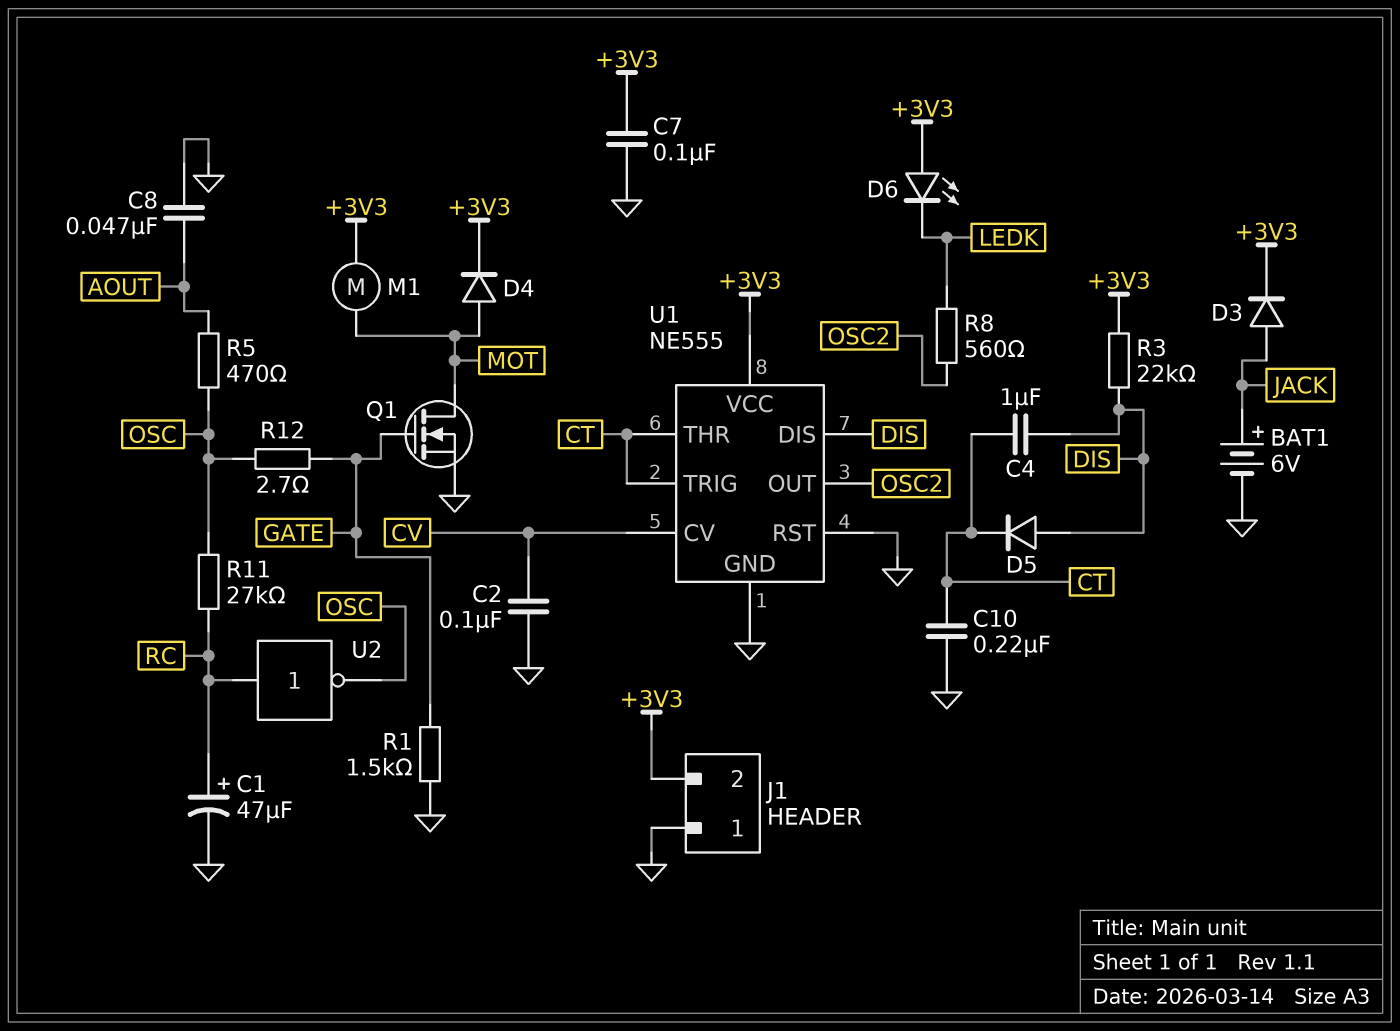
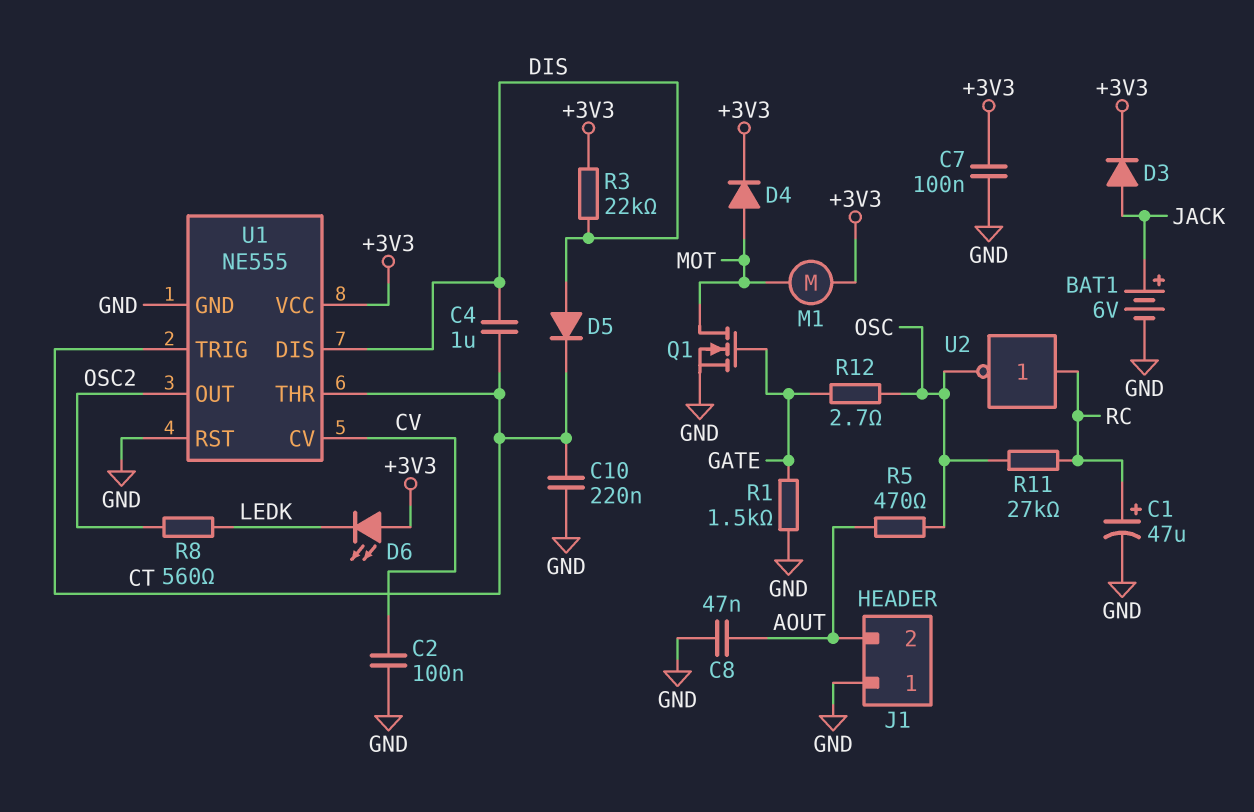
J1 pin 2: +3V3 -> AOUT

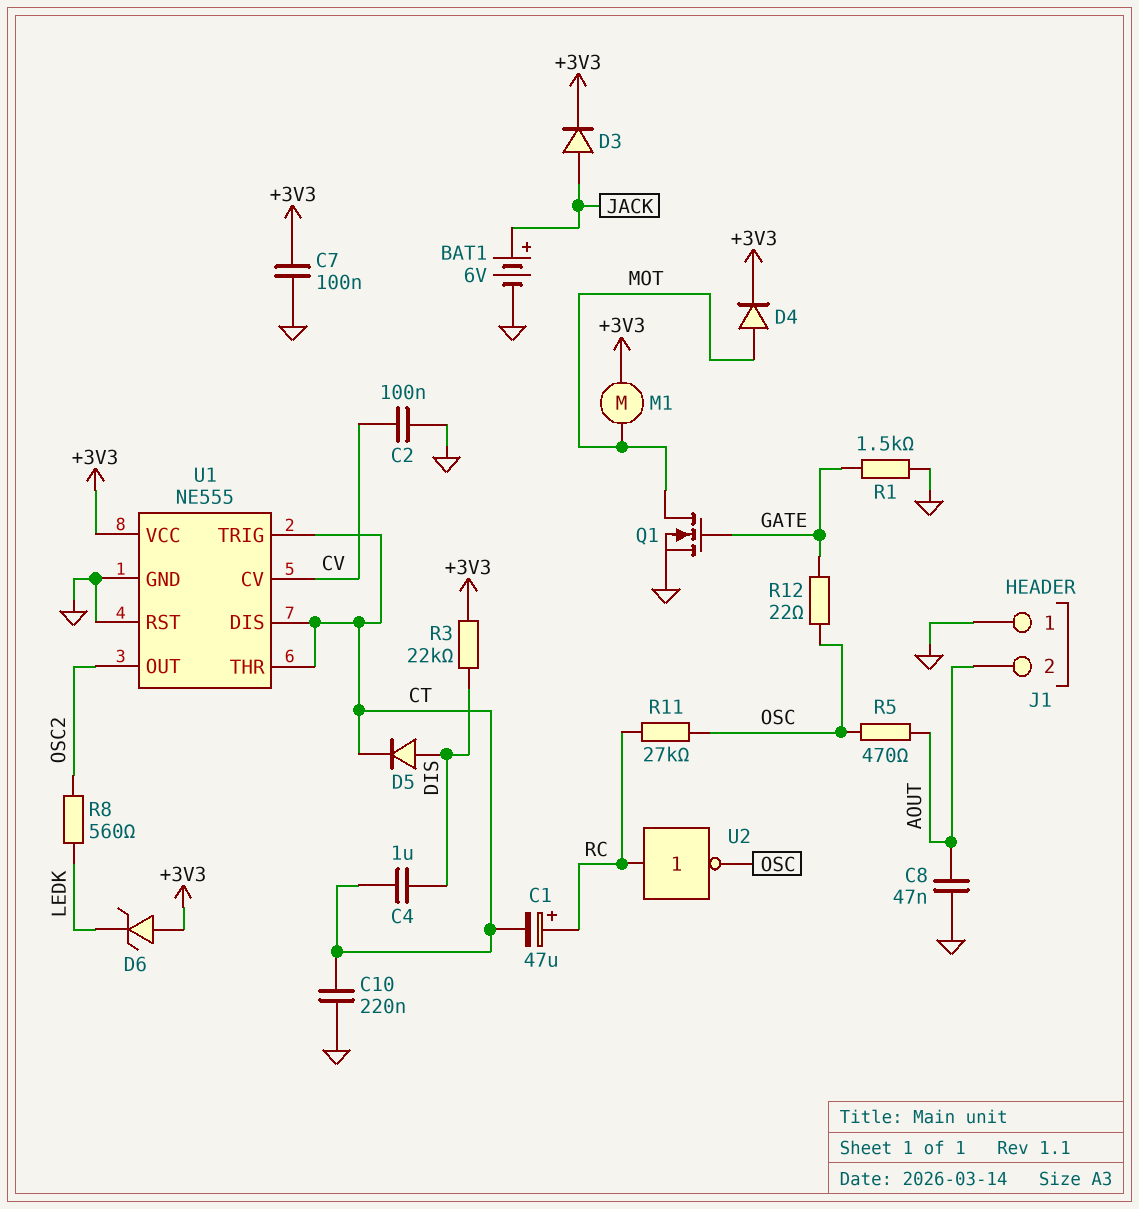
C1: 47uF (plus RC, minus GND) -> 47uF (plus RC, minus CT)
D6: LED (A +3V3, K LEDK) -> zener (A +3V3, K LEDK)
R12: 2.7 (GATE, OSC) -> 22 (GATE, OSC)
U1 pin DIS: DIS -> CT

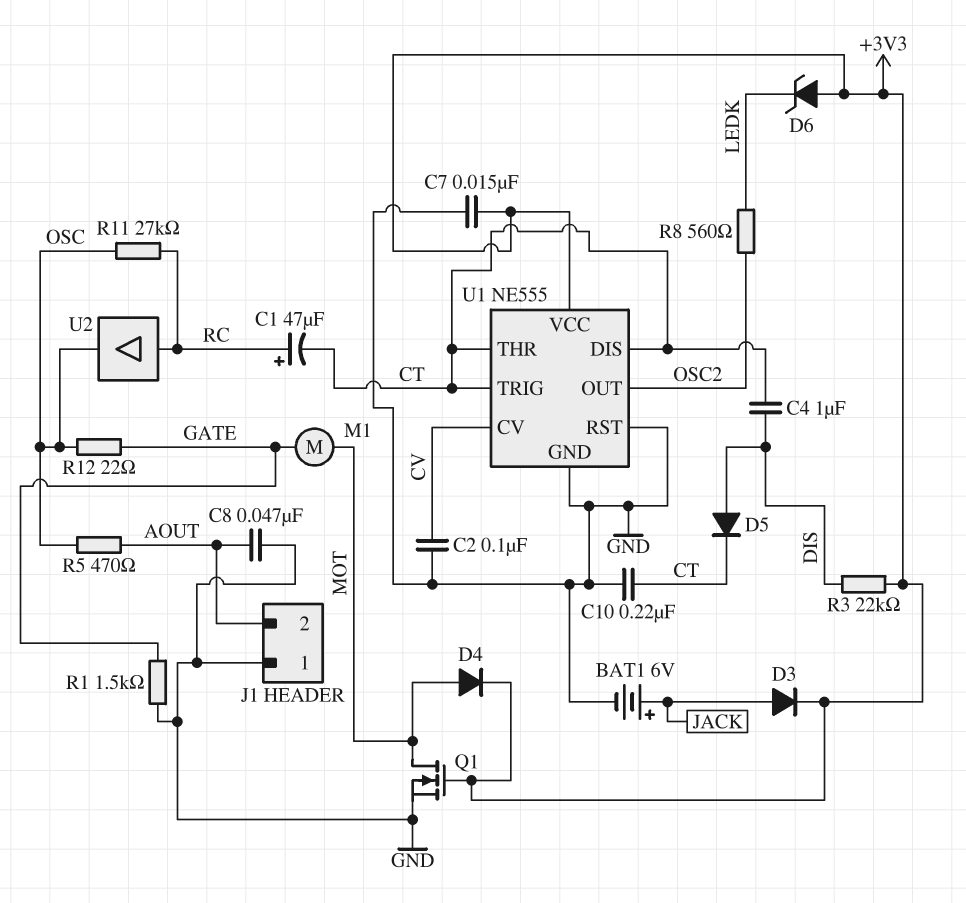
C7: 100nF (+3V3, GND) -> 15nF (+3V3, GND)
M1: motor (+3V3, MOT) -> motor (GATE, MOT)
Q1: NMOS (G GATE, D MOT, S GND) -> NMOS (G +3V3, D MOT, S GND)
U2: NOT (in RC, out OSC) -> buffer (in RC, out OSC)

